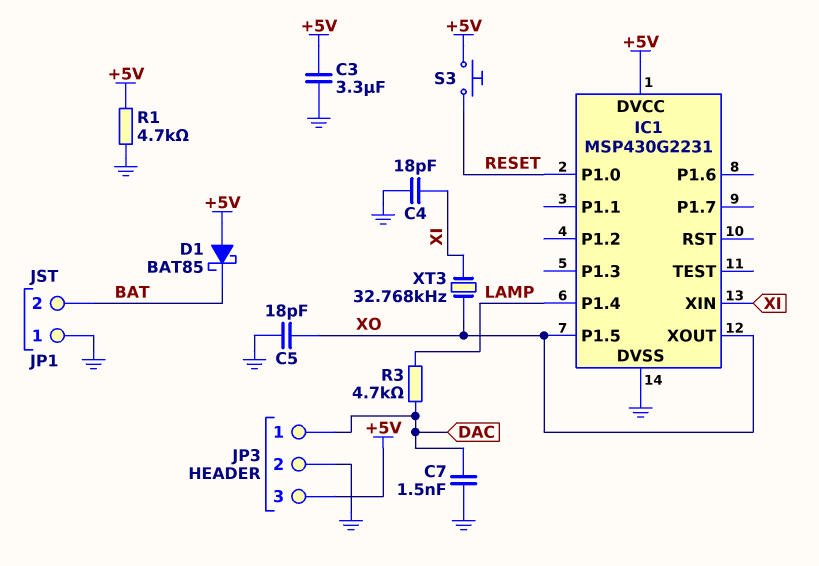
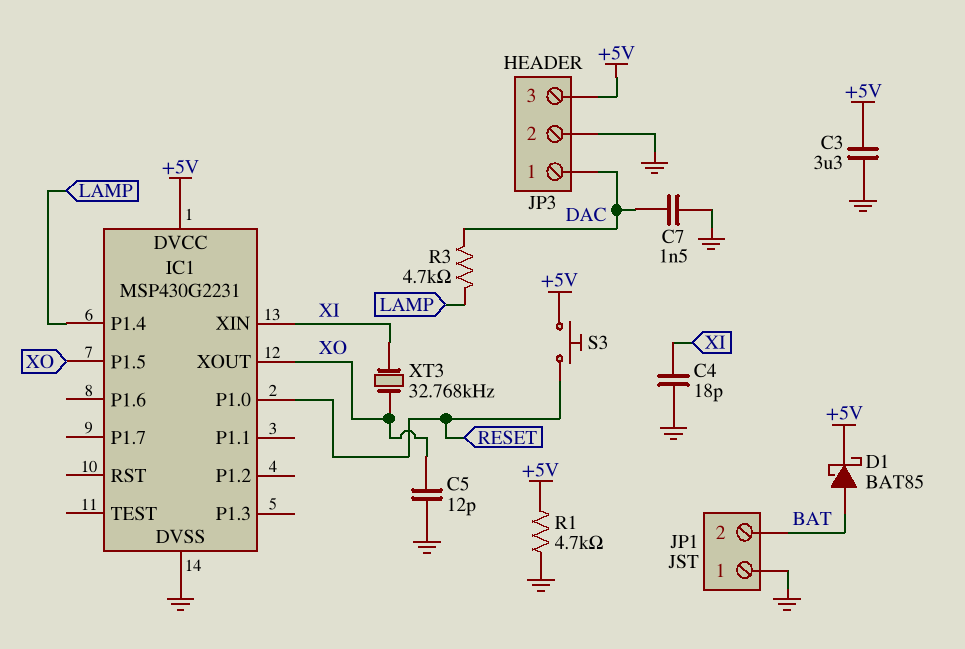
C5: 18pF (GND, XO) -> 12pF (GND, XO)
D1: schottky BAT85 (A +5V, K BAT) -> schottky BAT85 (A BAT, K +5V)

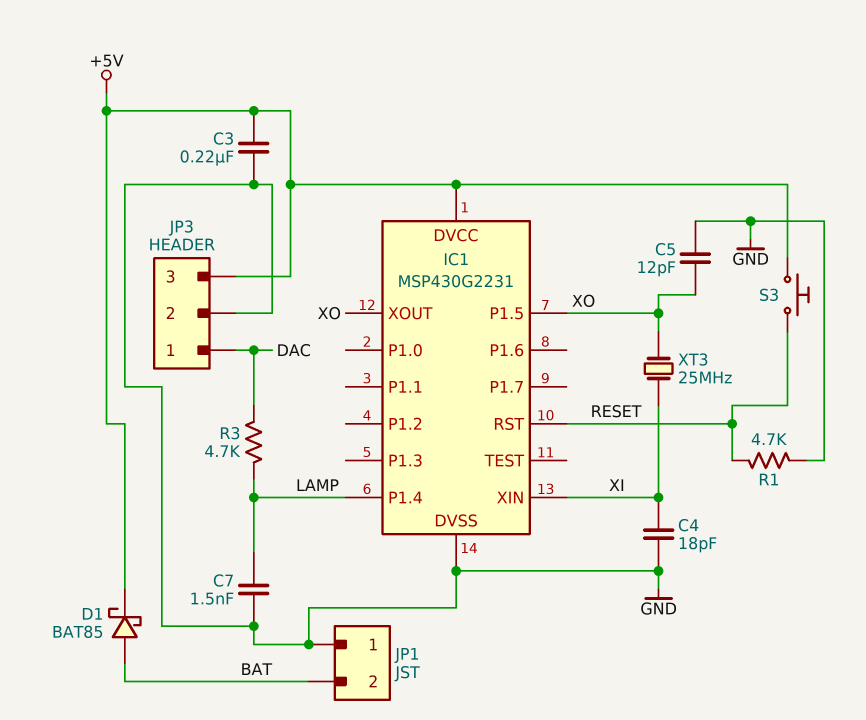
C3: 3.3uF (+5V, GND) -> 220nF (+5V, GND)
C7: 1.5nF (DAC, GND) -> 1.5nF (GND, LAMP)
IC1 pin P1.0: RESET -> none
IC1 pin RST: none -> RESET
R1: 4.7k (+5V, GND) -> 4.7k (GND, RESET)
XT3: 32.768kHz (XI, XO) -> 25MHz (XI, XO)

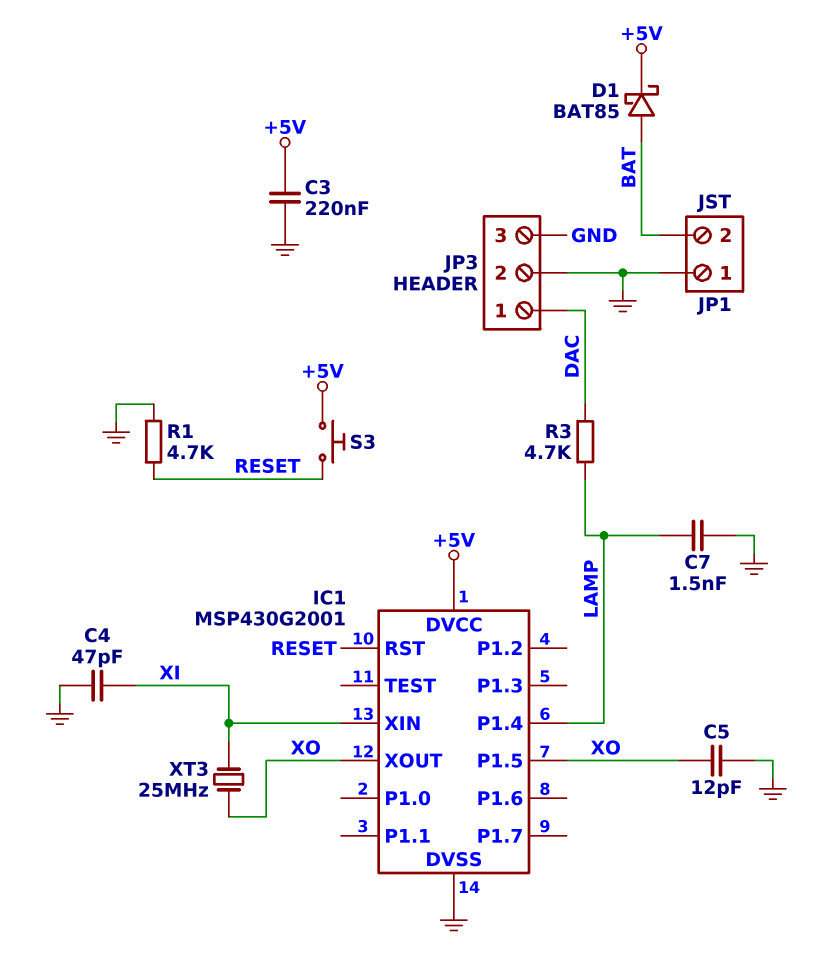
C4: 18pF (GND, XI) -> 47pF (GND, XI)
IC1: MSP430G2231 -> MSP430G2001
JP3 pin 3: +5V -> GND

